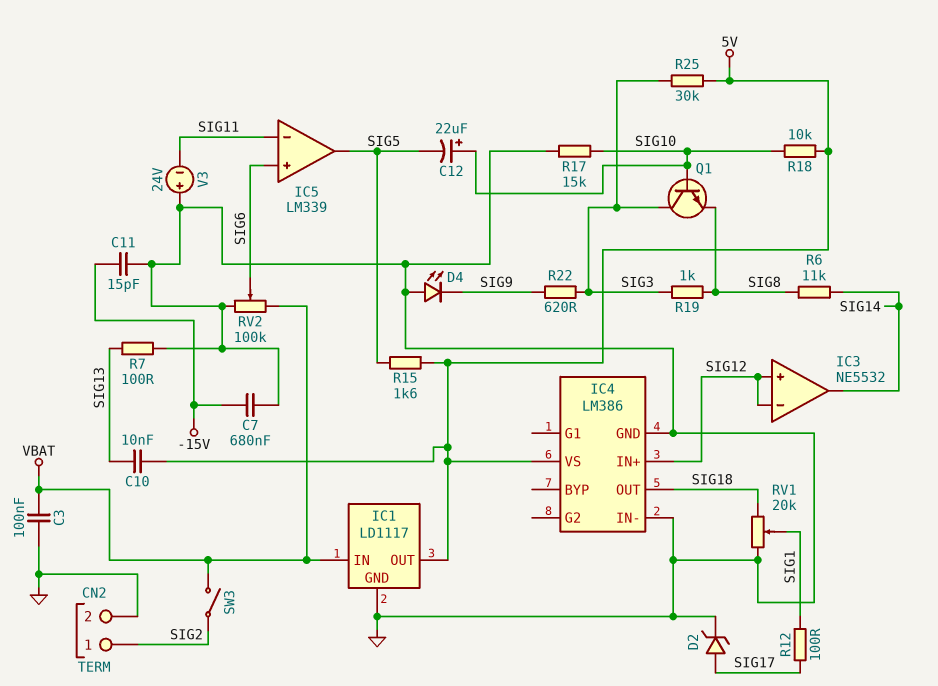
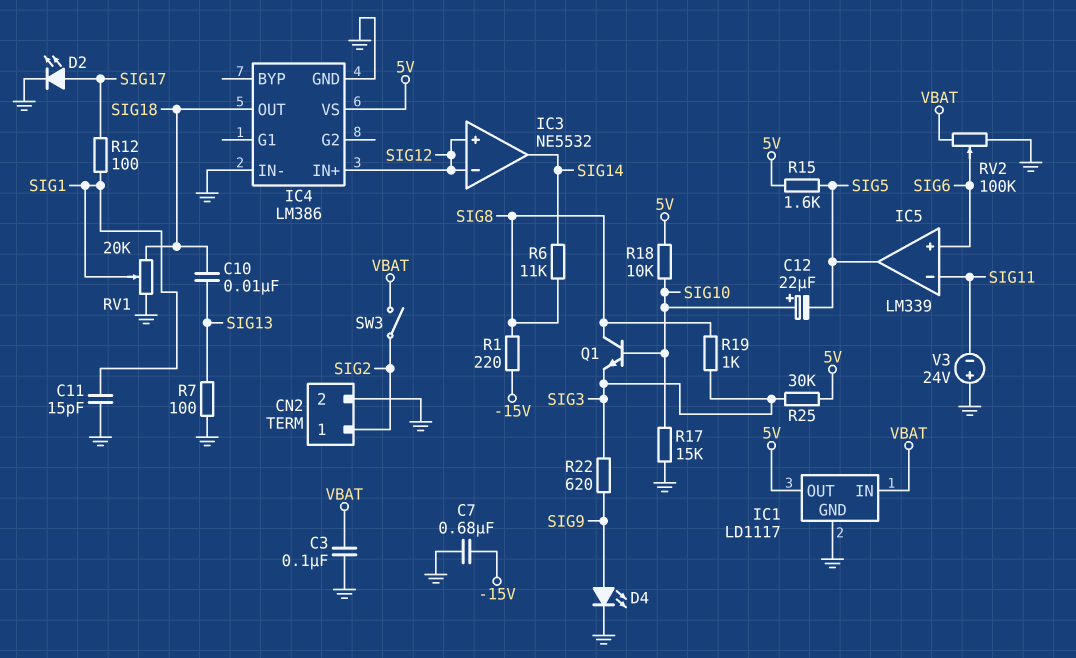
C10: 10nF (5V, SIG13) -> 10nF (SIG13, SIG18)
C11: 15pF (-15V, GND) -> 15pF (GND, SIG1)
D2: zener (A SIG17, K GND) -> LED (A SIG17, K GND)
D4: LED (A GND, K SIG9) -> LED (A SIG9, K GND)
Q1: NPN (B SIG10, C SIG3, E SIG8) -> NPN (B SIG10, C SIG8, E SIG3)
R1: none -> 220 (-15V, SIG8)

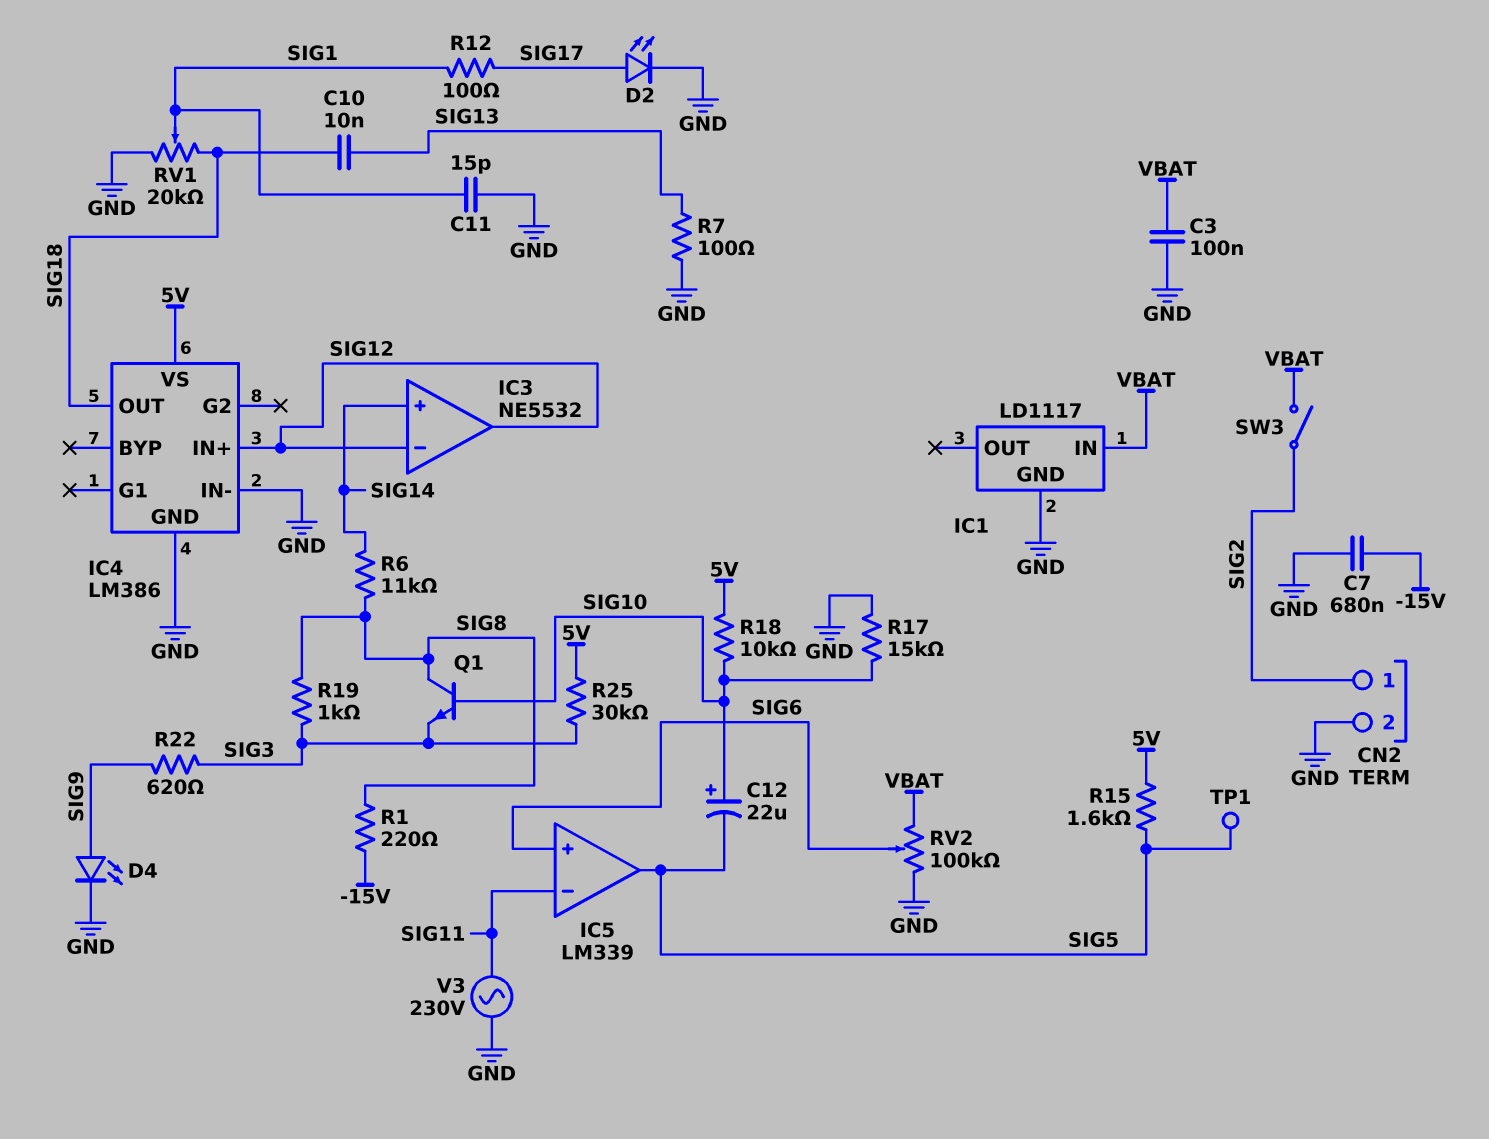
IC1 pin OUT: 5V -> none
IC3 pin in+: SIG12 -> SIG14
IC3 pin out: SIG14 -> SIG12
TP1: none -> test point (SIG5)
V3: 24V (plus GND, minus SIG11) -> AC 230V (GND, SIG11)

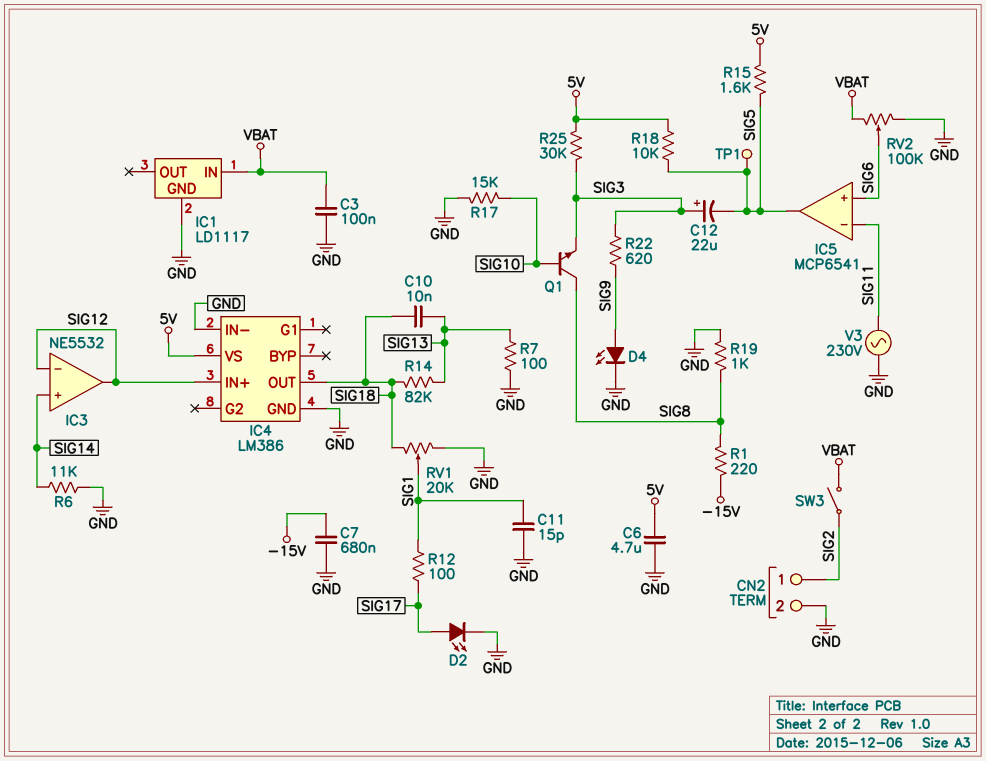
C6: none -> 4.7uF (5V, GND)
C12: 22uF (plus SIG10, minus SIG5) -> 22uF (plus SIG3, minus SIG5)
IC5: LM339 -> MCP6541
R6: 11k (SIG8, SIG14) -> 11k (GND, SIG14)
R14: none -> 82k (SIG13, SIG18)
R18: 10k (5V, SIG10) -> 10k (5V, SIG5)
R19: 1k (SIG3, SIG8) -> 1k (GND, SIG8)

